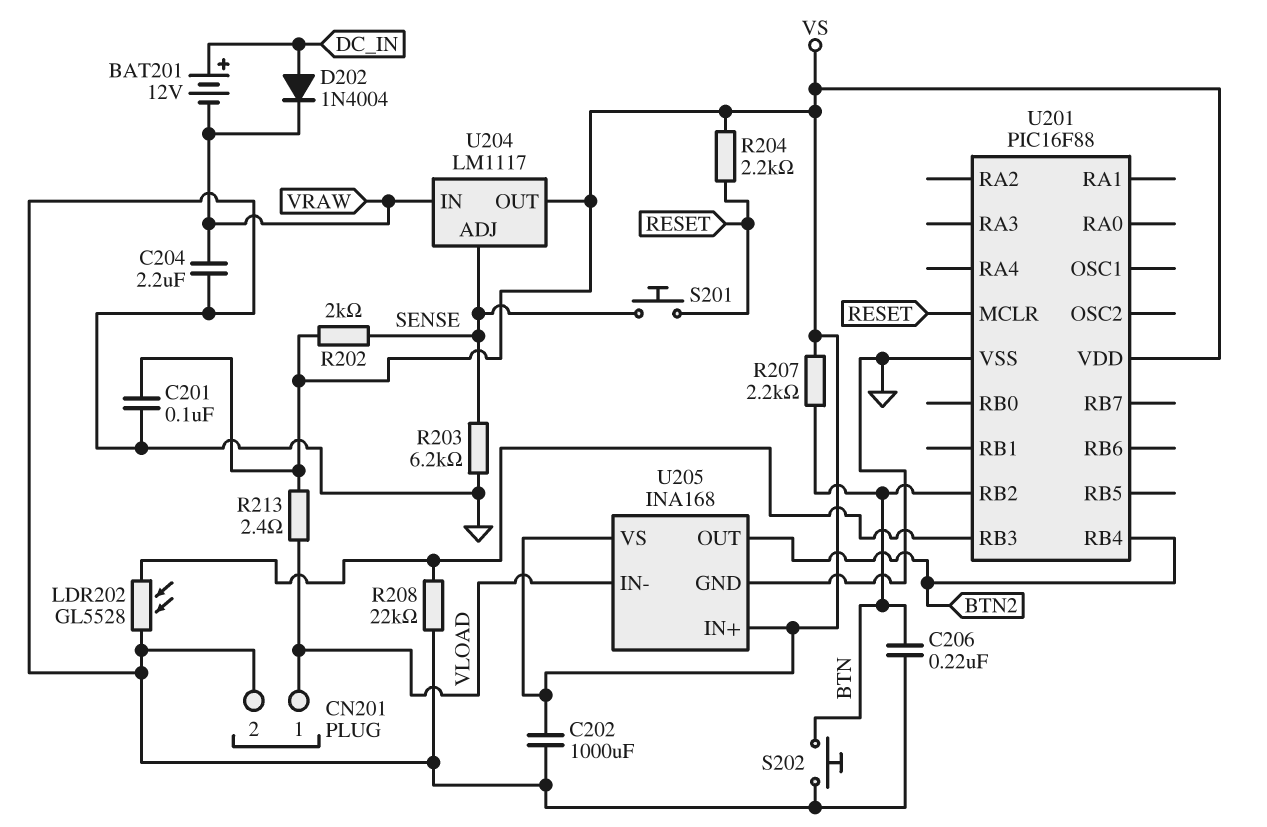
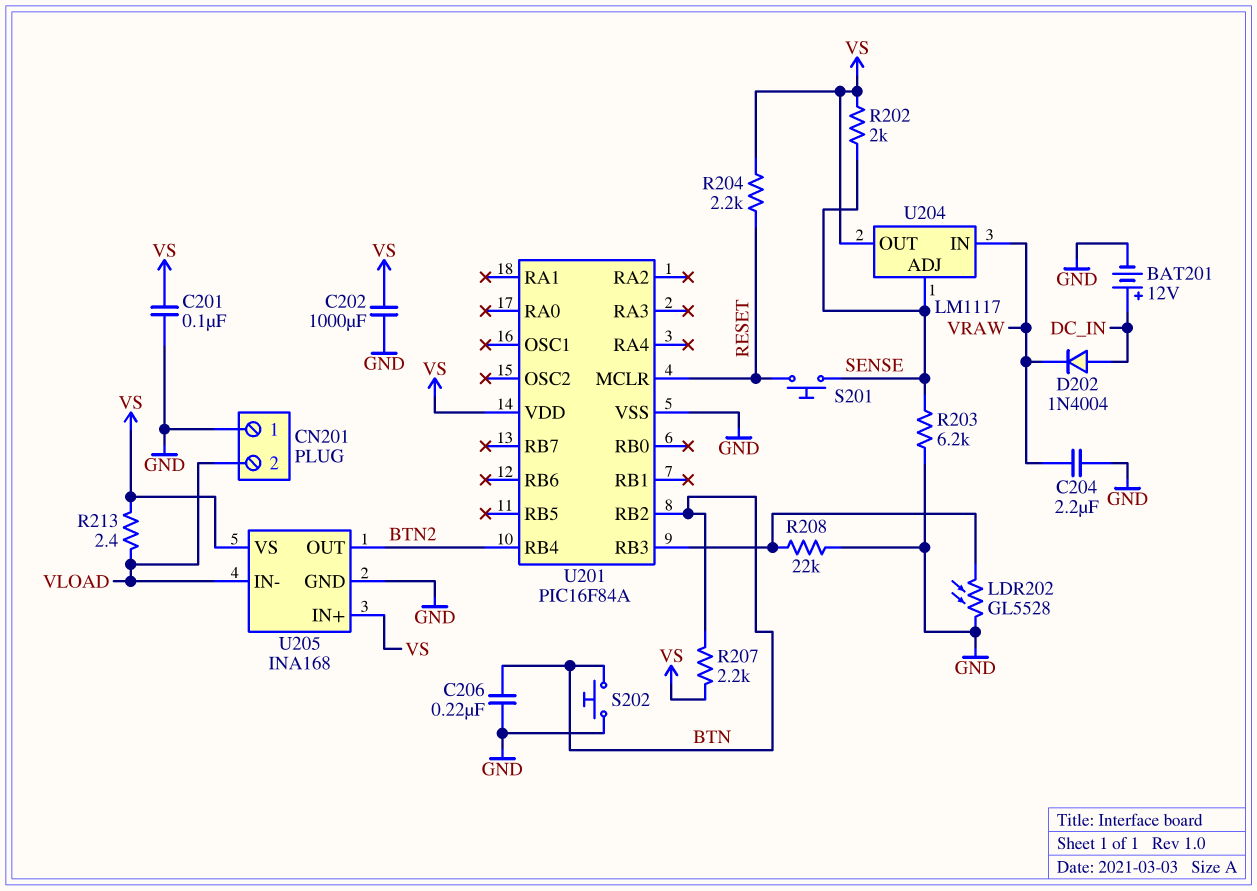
BAT201: 12V (plus DC_IN, minus VRAW) -> 12V (plus DC_IN, minus GND)
CN201 pin 1: VLOAD -> GND
CN201 pin 2: GND -> VLOAD
U201: PIC16F88 -> PIC16F84A

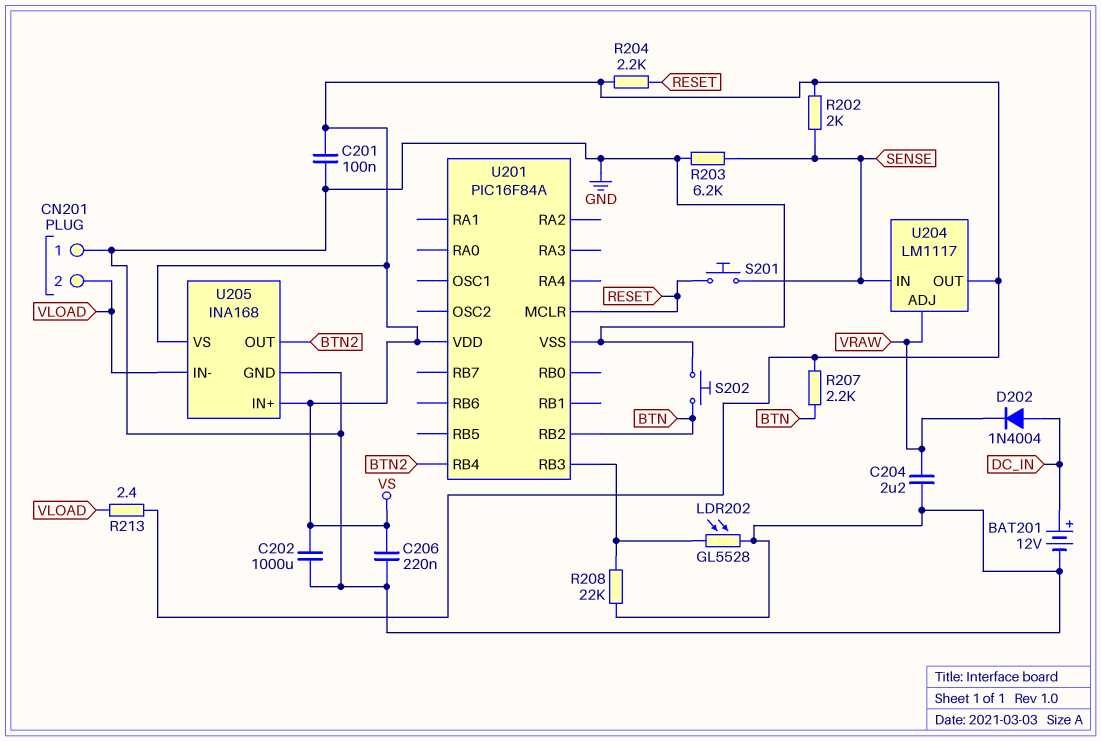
C206: 220nF (BTN, GND) -> 220nF (GND, VS)
U204 pin ADJ: SENSE -> VRAW
U204 pin IN: VRAW -> SENSE

